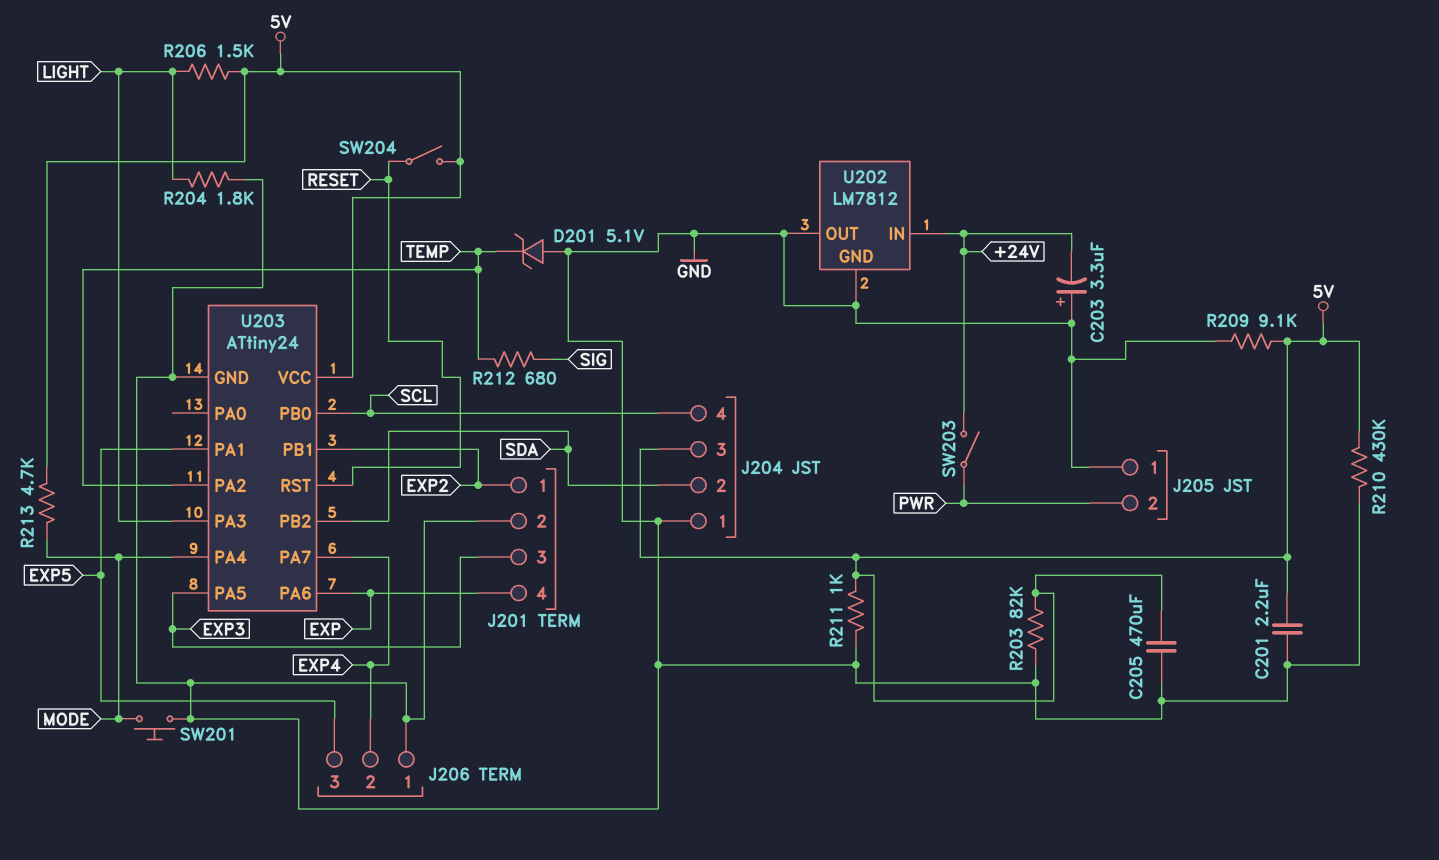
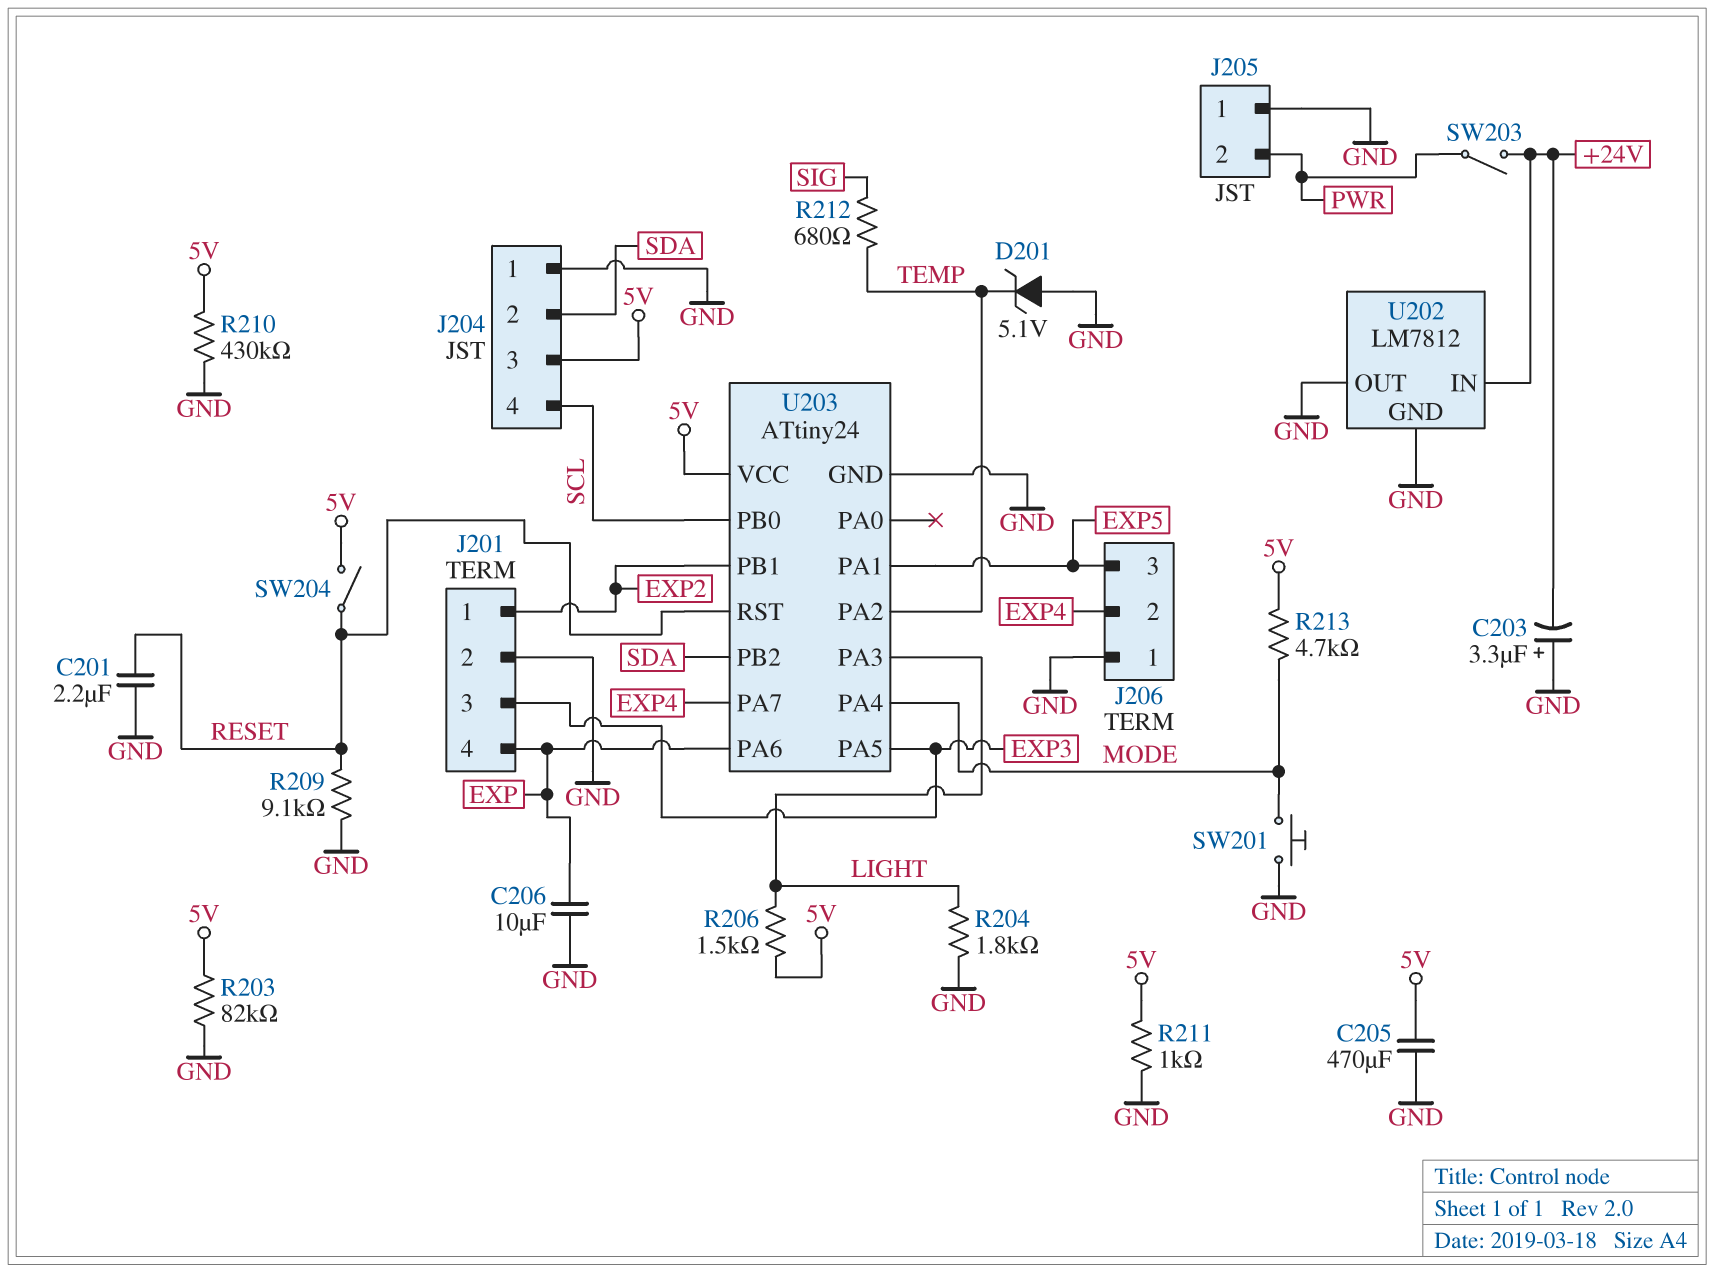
C201: 2.2uF (5V, GND) -> 2.2uF (GND, RESET)
C206: none -> 10uF (EXP, GND)
R209: 9.1k (5V, GND) -> 9.1k (GND, RESET)

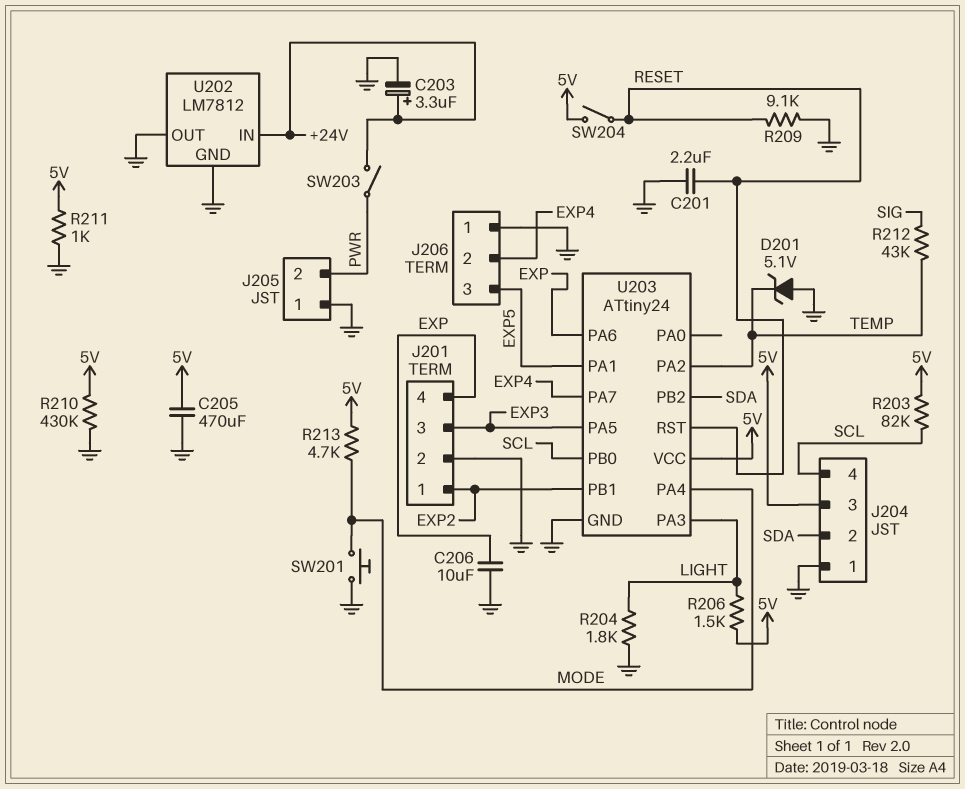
C203: 3.3uF (plus GND, minus +24V) -> 3.3uF (plus +24V, minus GND)
R203: 82k (5V, GND) -> 82k (5V, SCL)
R212: 680 (SIG, TEMP) -> 43k (SIG, TEMP)

